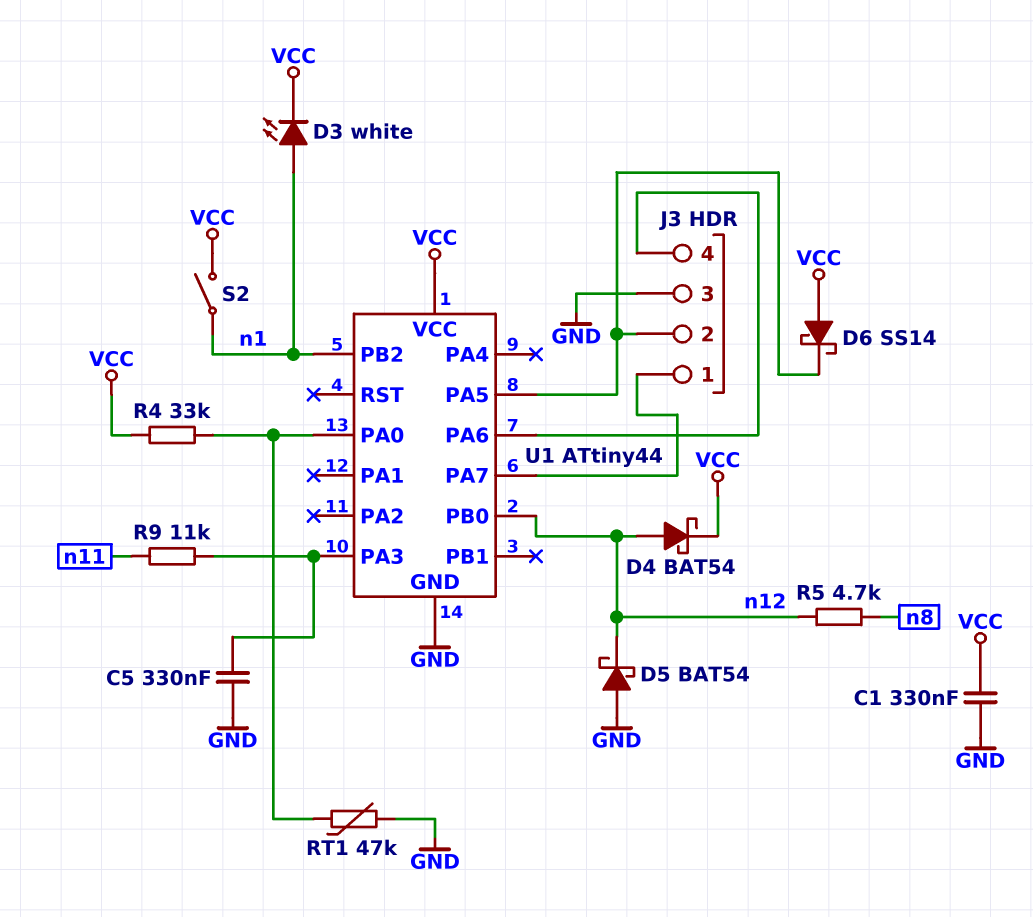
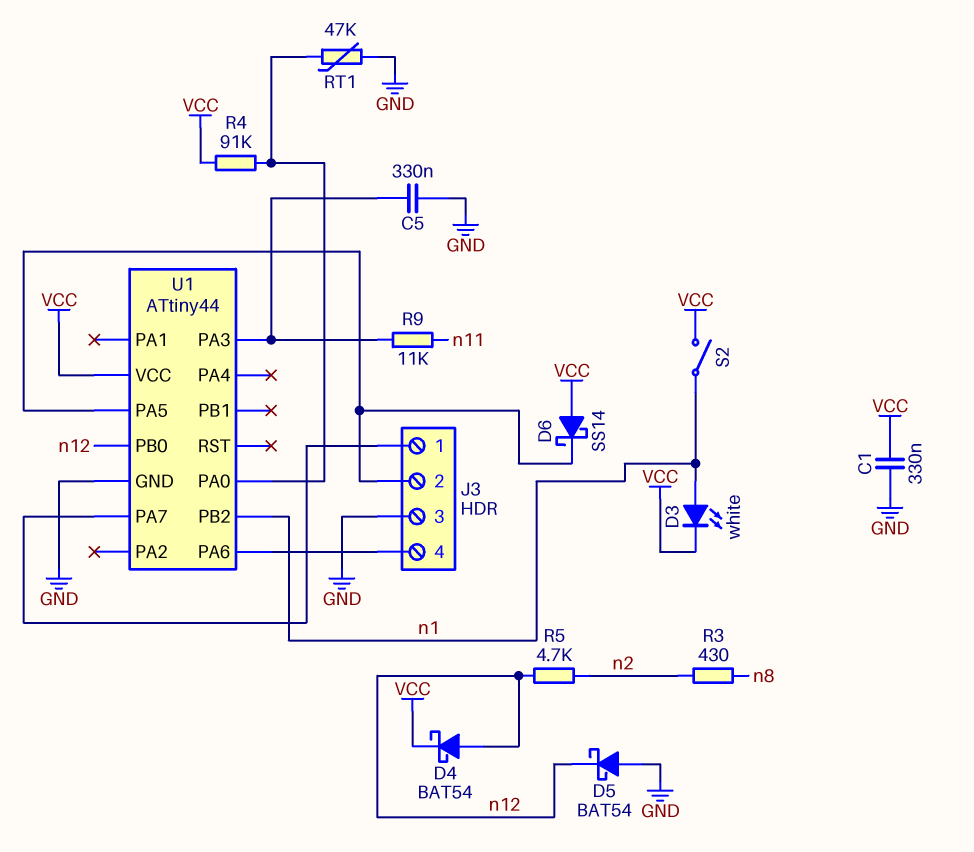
R3: none -> 430 (n2, n8)
R4: 33k (U1/PA0, VCC) -> 91k (U1/PA0, VCC)
R5: 4.7k (n8, n12) -> 4.7k (n2, n12)

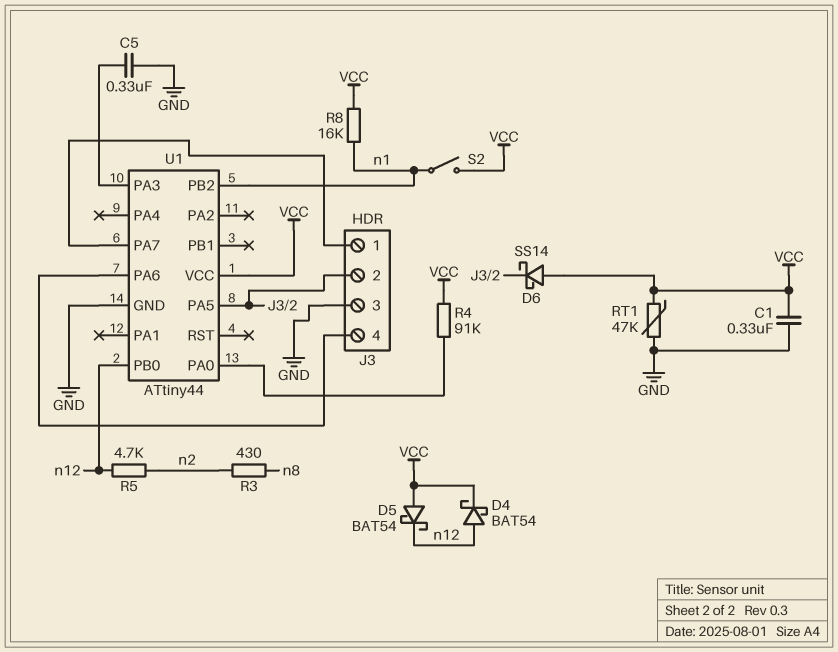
D3: LED white (A n1, K VCC) -> none
D5: schottky BAT54 (A GND, K n12) -> schottky BAT54 (A VCC, K n12)
R8: none -> 16k (VCC, n1)
R9: 11k (U1/PA3, n11) -> none
RT1: 47k (GND, U1/PA0) -> 47k (GND, VCC)

